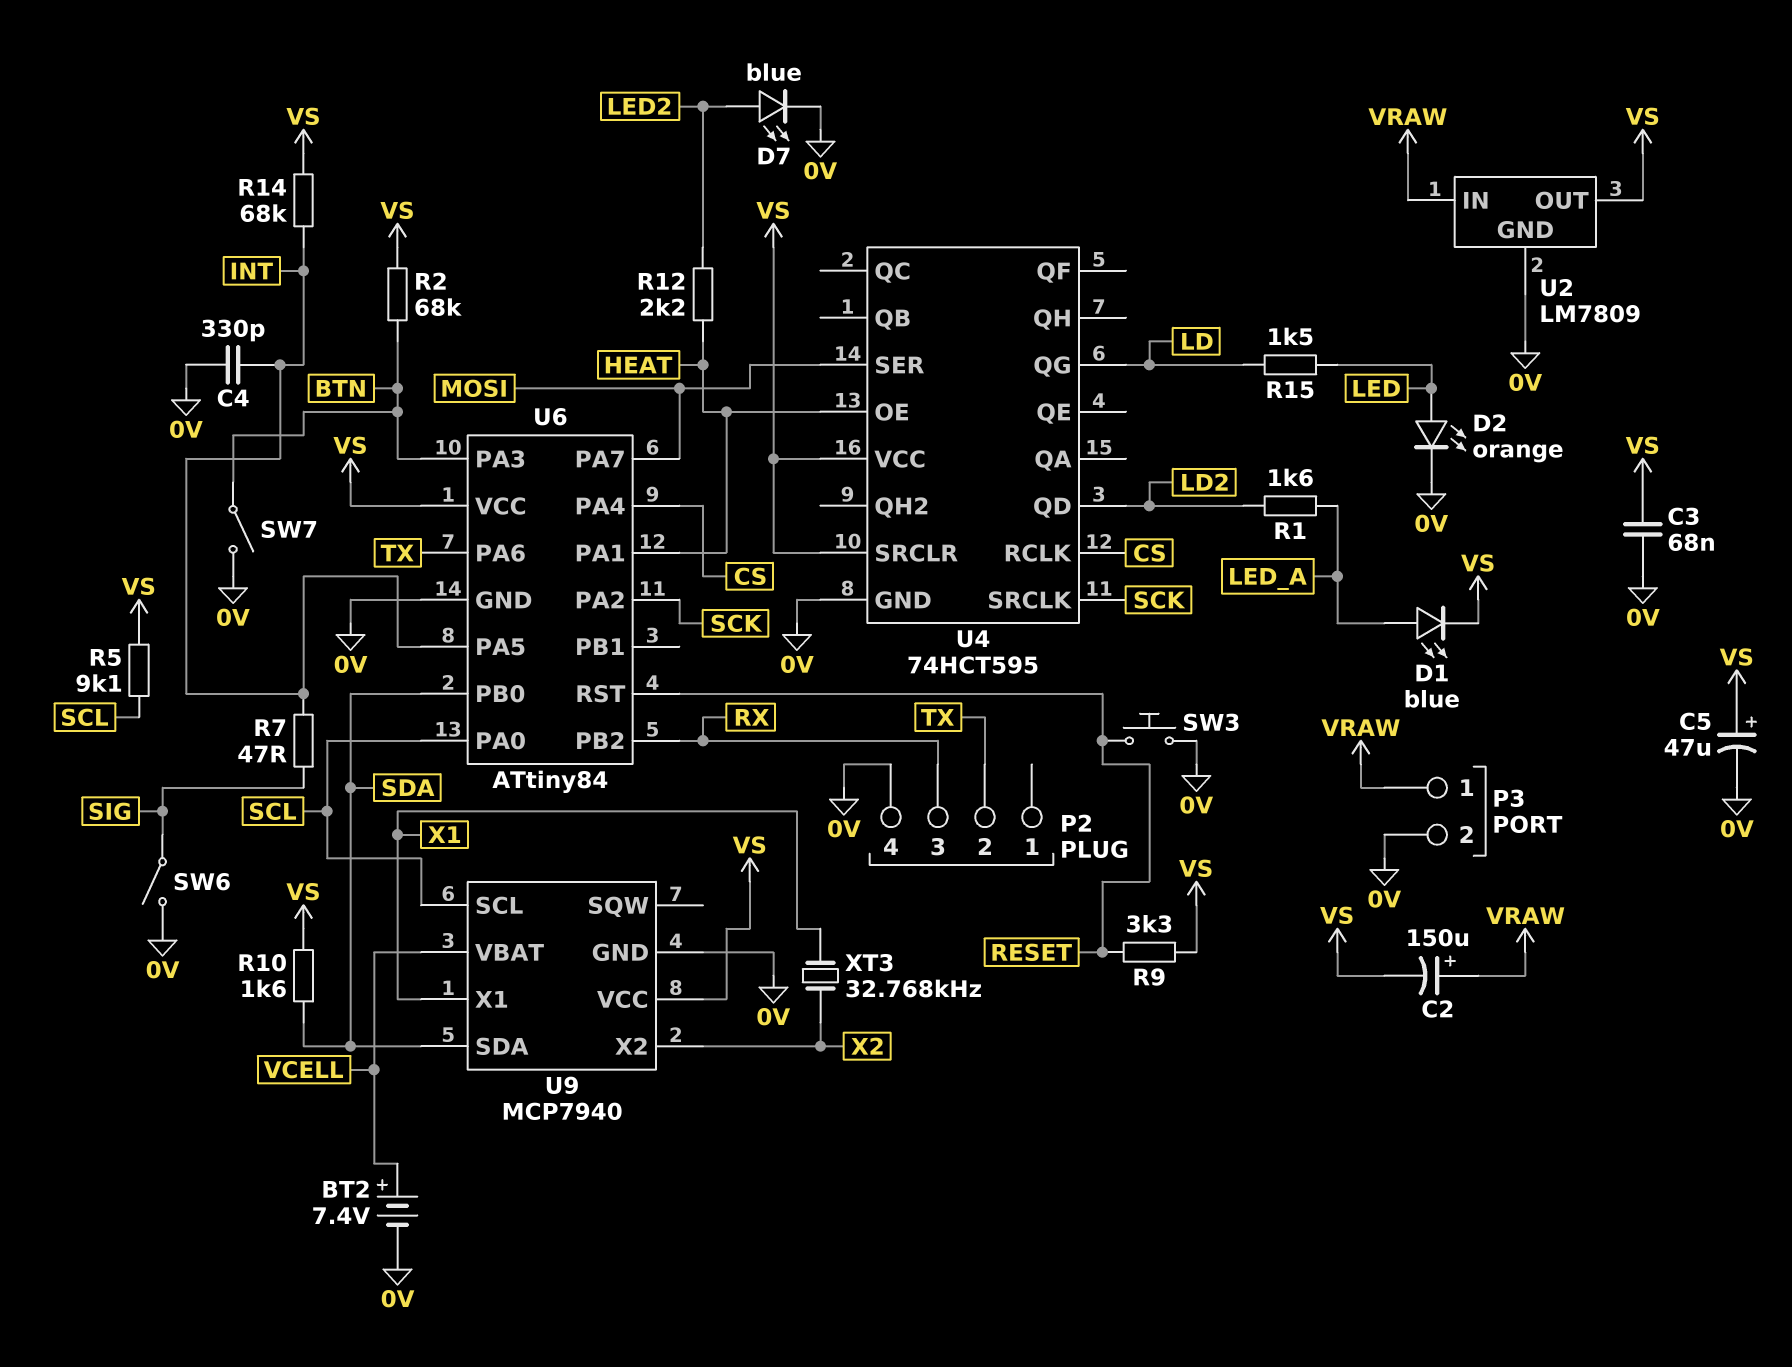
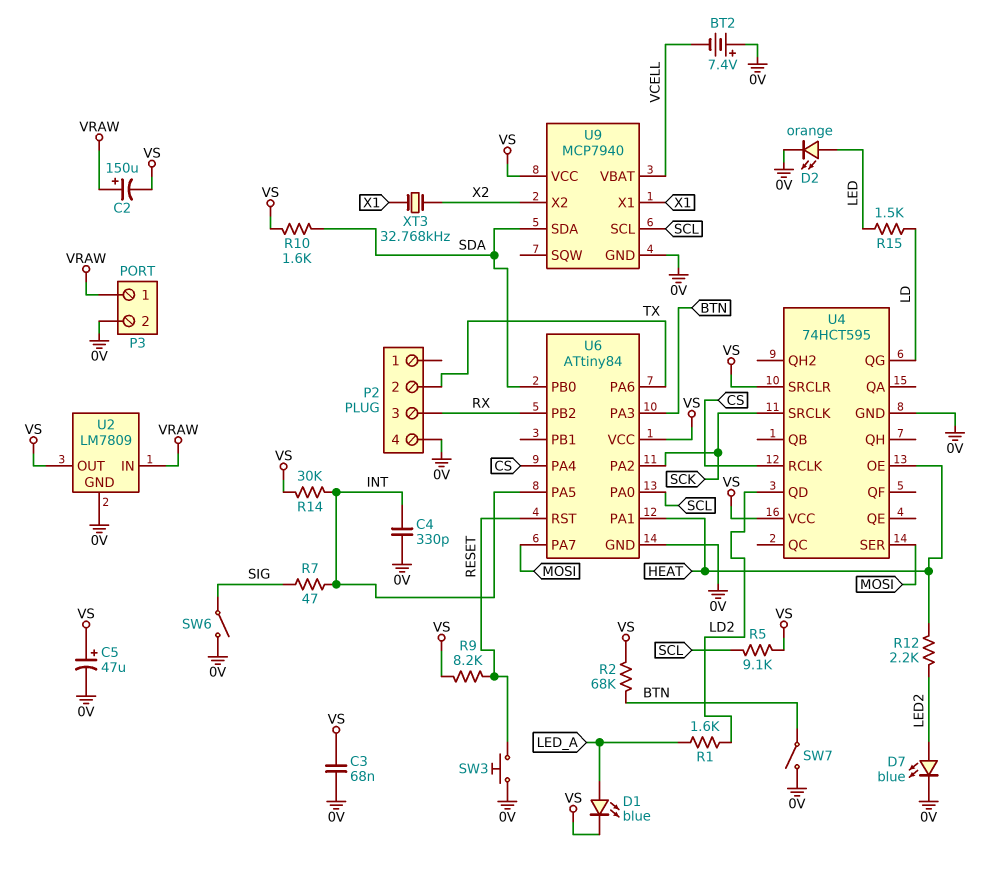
BT2: 7.4V (plus VCELL, minus 0V) -> 7.4V (plus 0V, minus VCELL)
R9: 3.3k (RESET, VS) -> 8.2k (RESET, VS)
R14: 68k (INT, VS) -> 30k (INT, VS)

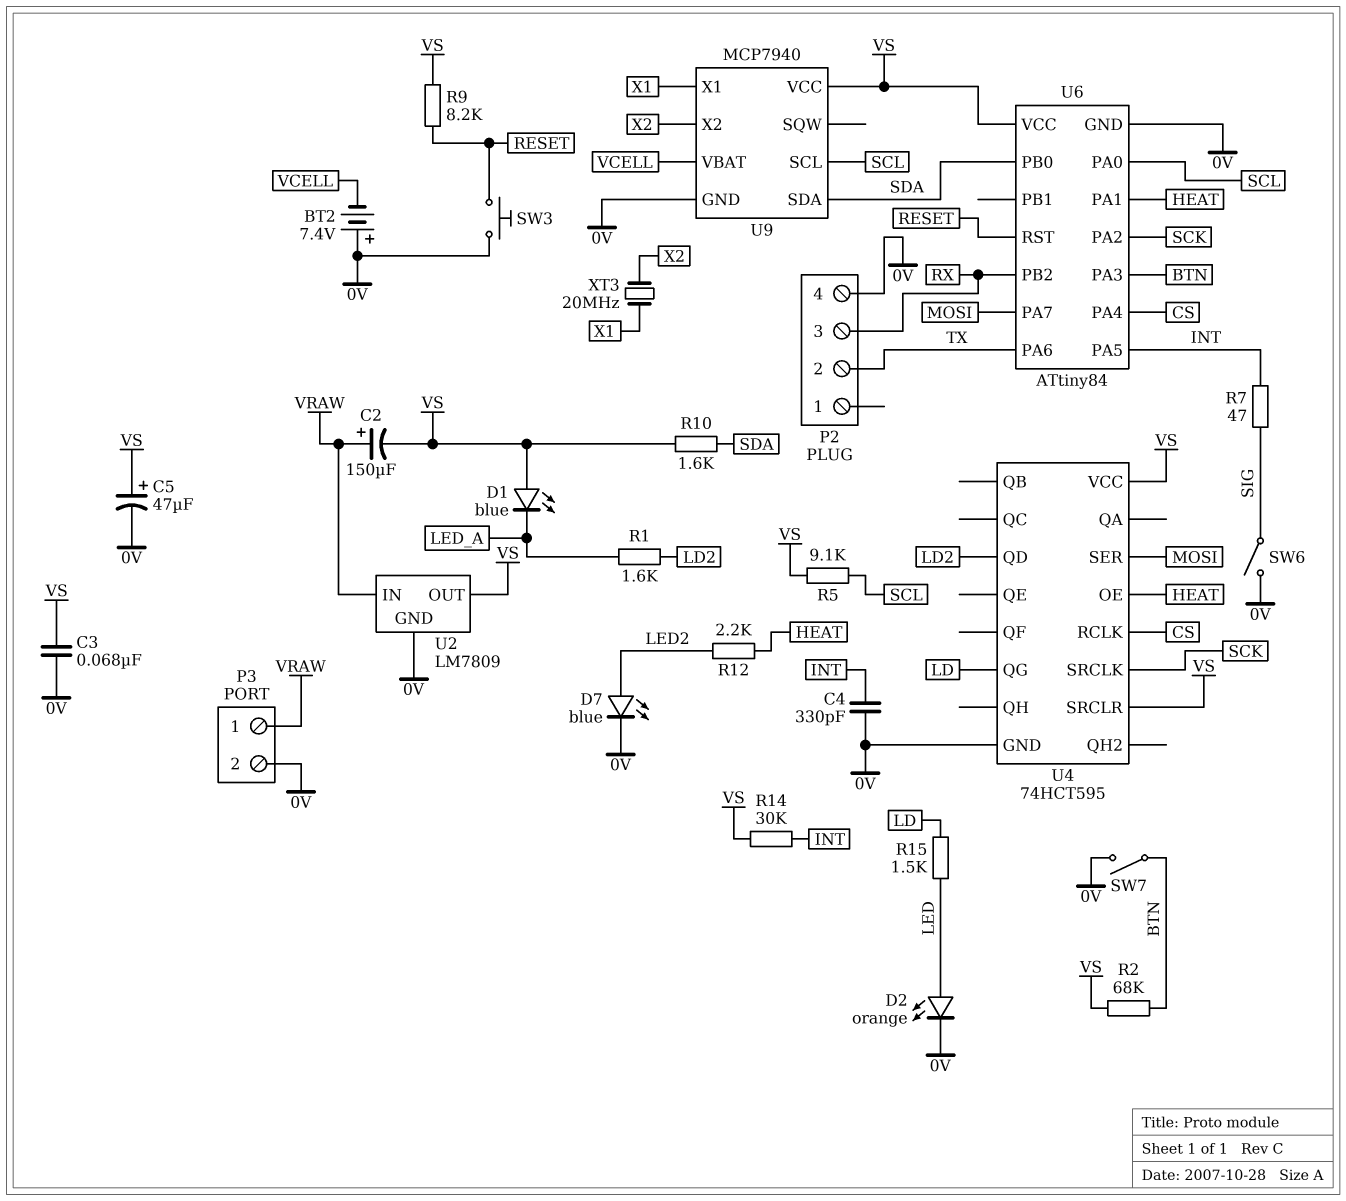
D1: LED blue (A LED_A, K VS) -> LED blue (A VS, K LED_A)
XT3: 32.768kHz (X1, X2) -> 20MHz (X1, X2)

